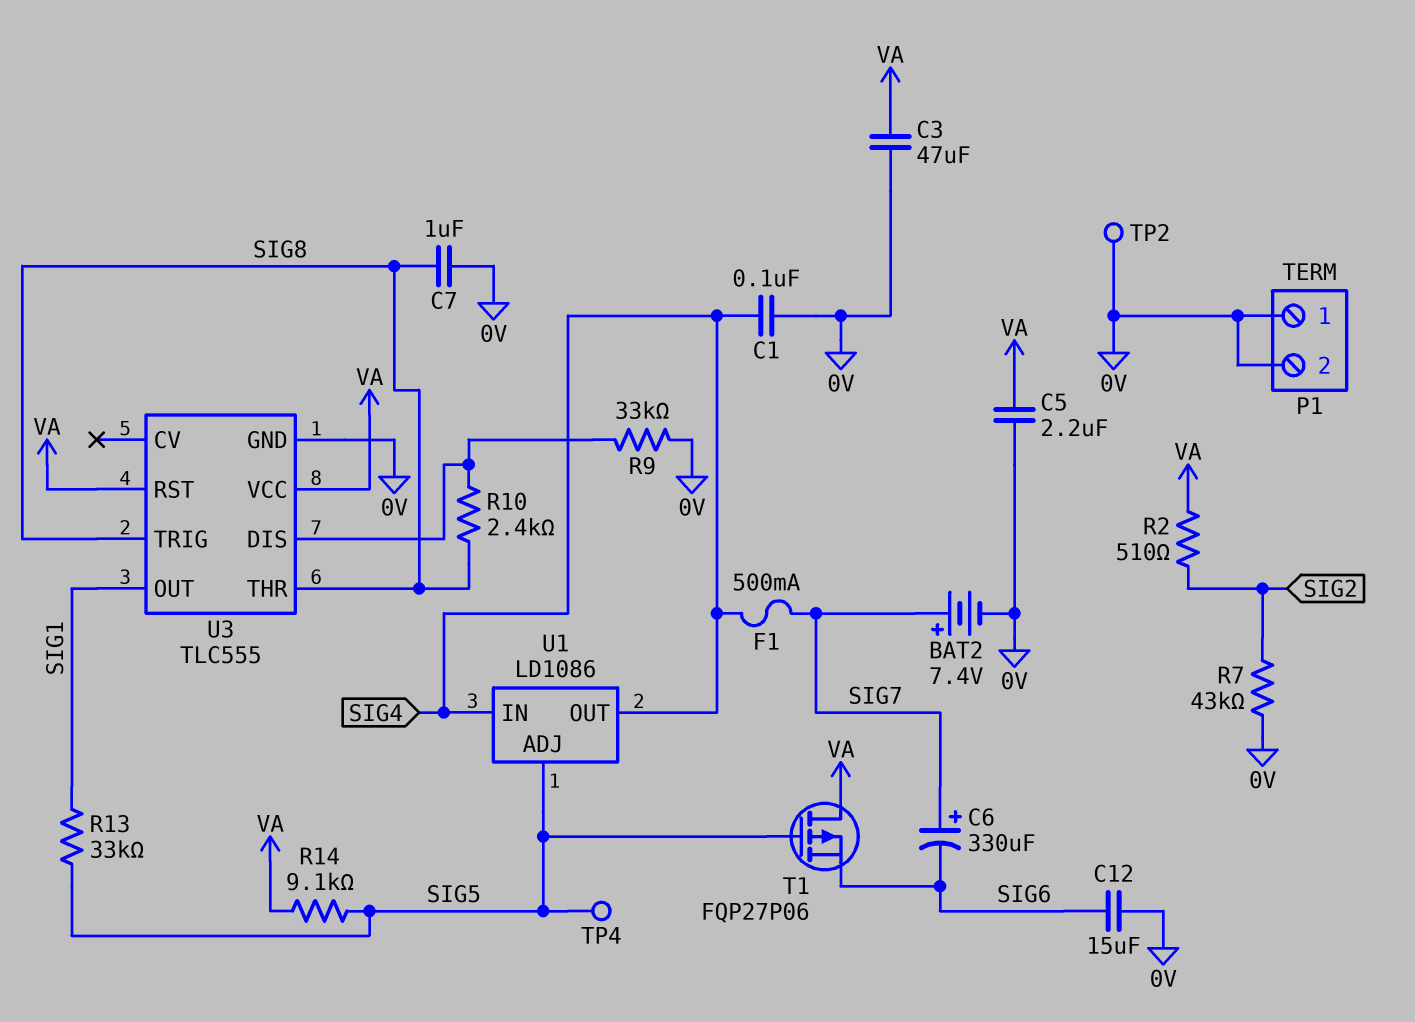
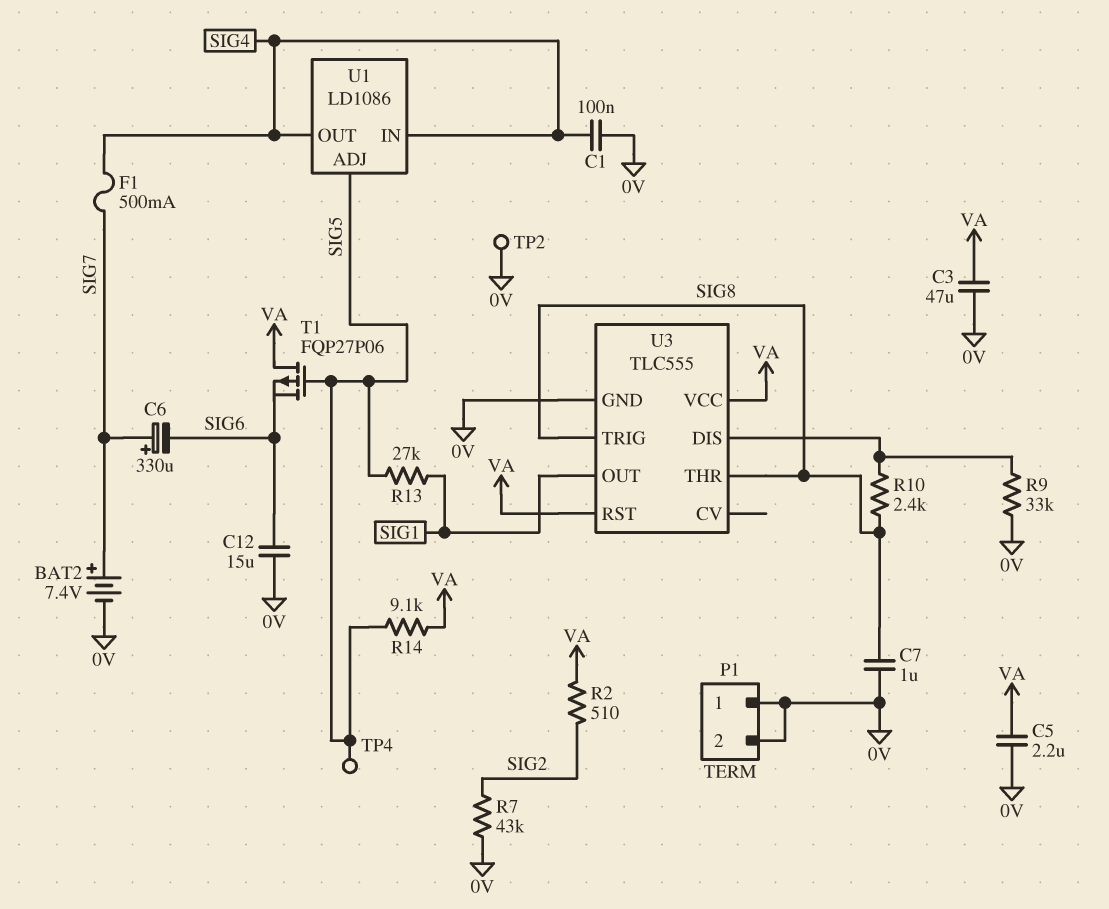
R13: 33k (SIG1, SIG5) -> 27k (SIG1, SIG5)

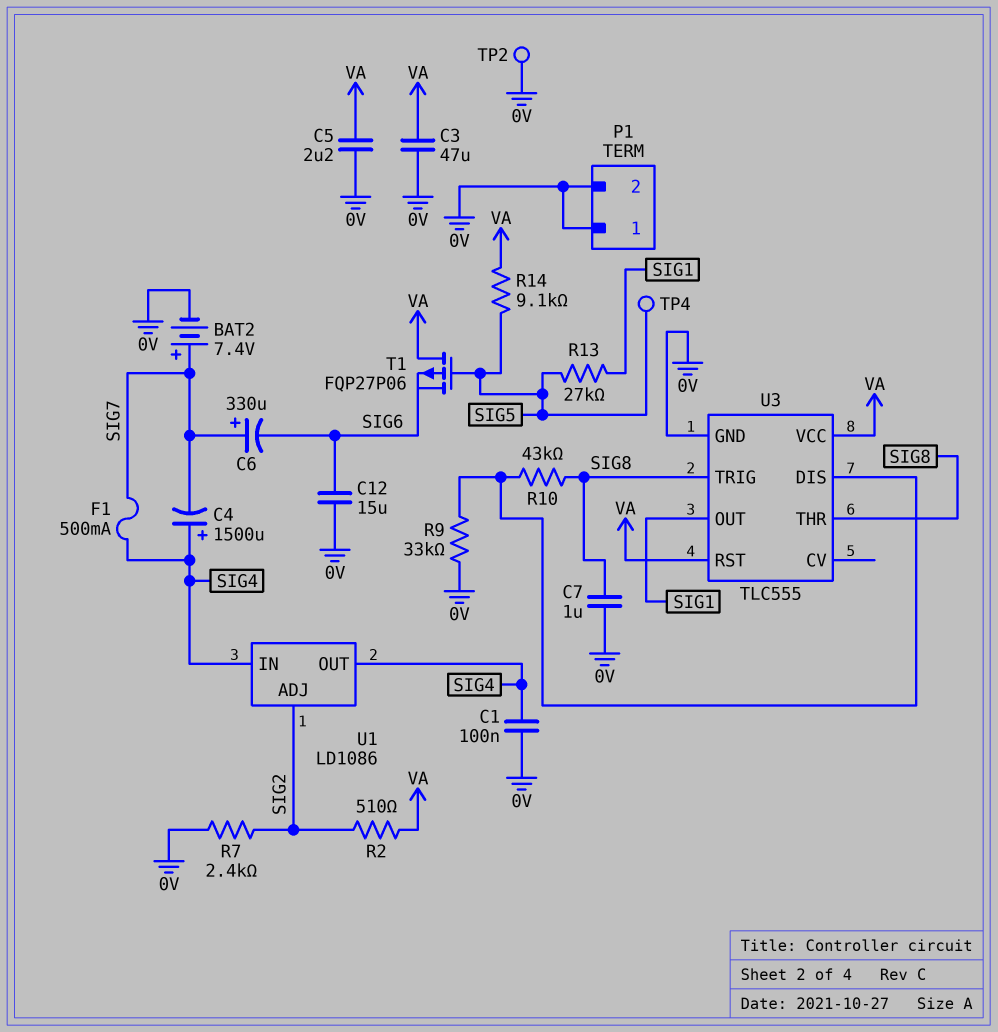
C4: none -> 1500uF (plus SIG4, minus SIG7)
R7: 43k (0V, SIG2) -> 2.4k (0V, SIG2)
R10: 2.4k (SIG8, U3/DIS) -> 43k (SIG8, U3/DIS)
U1 pin ADJ: SIG5 -> SIG2

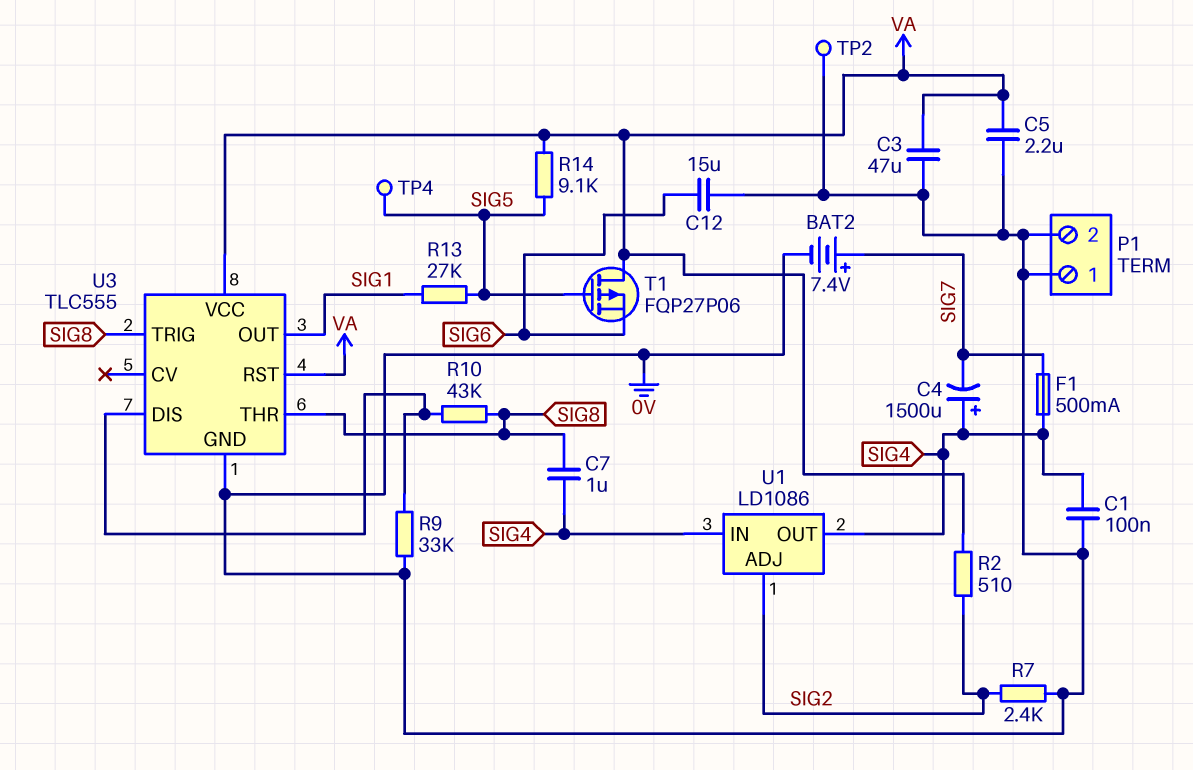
C6: 330uF (plus SIG7, minus SIG6) -> none
C7: 1uF (0V, SIG8) -> 1uF (SIG4, SIG8)

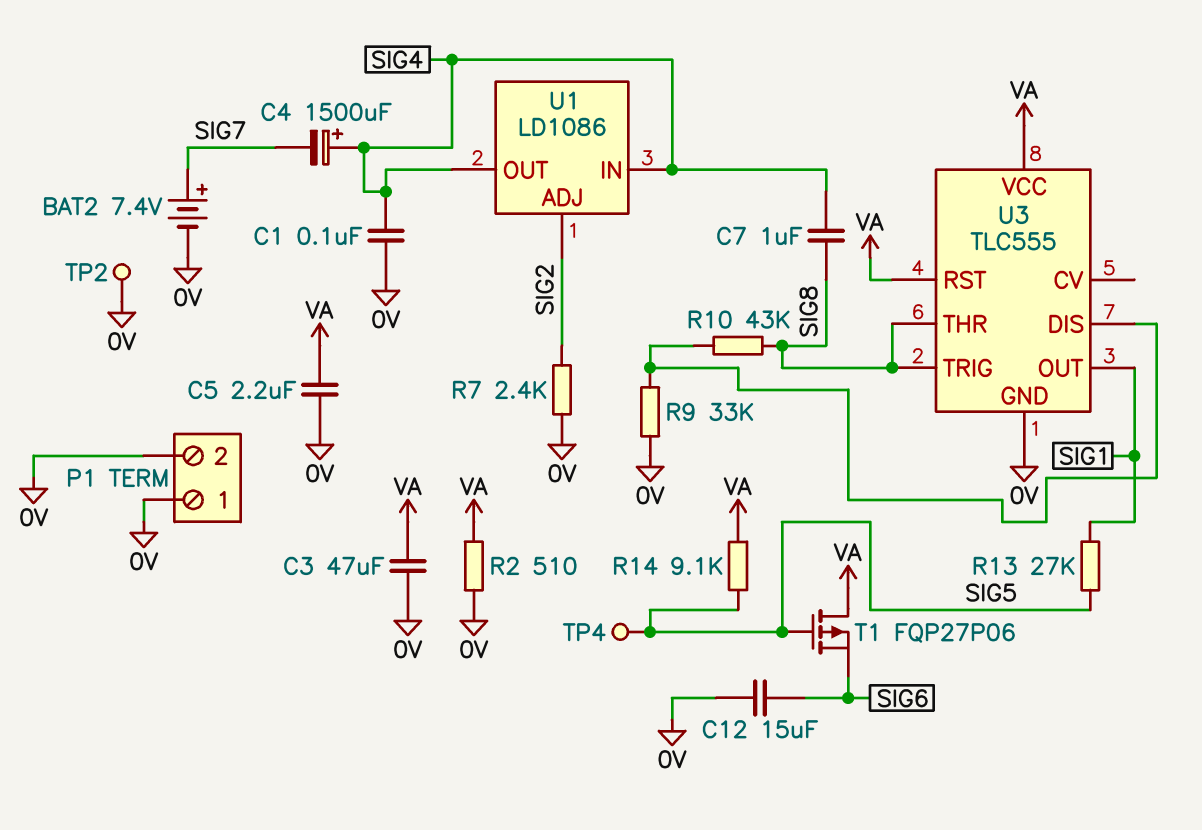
F1: 500mA (SIG4, SIG7) -> none
R2: 510 (SIG2, VA) -> 510 (0V, VA)

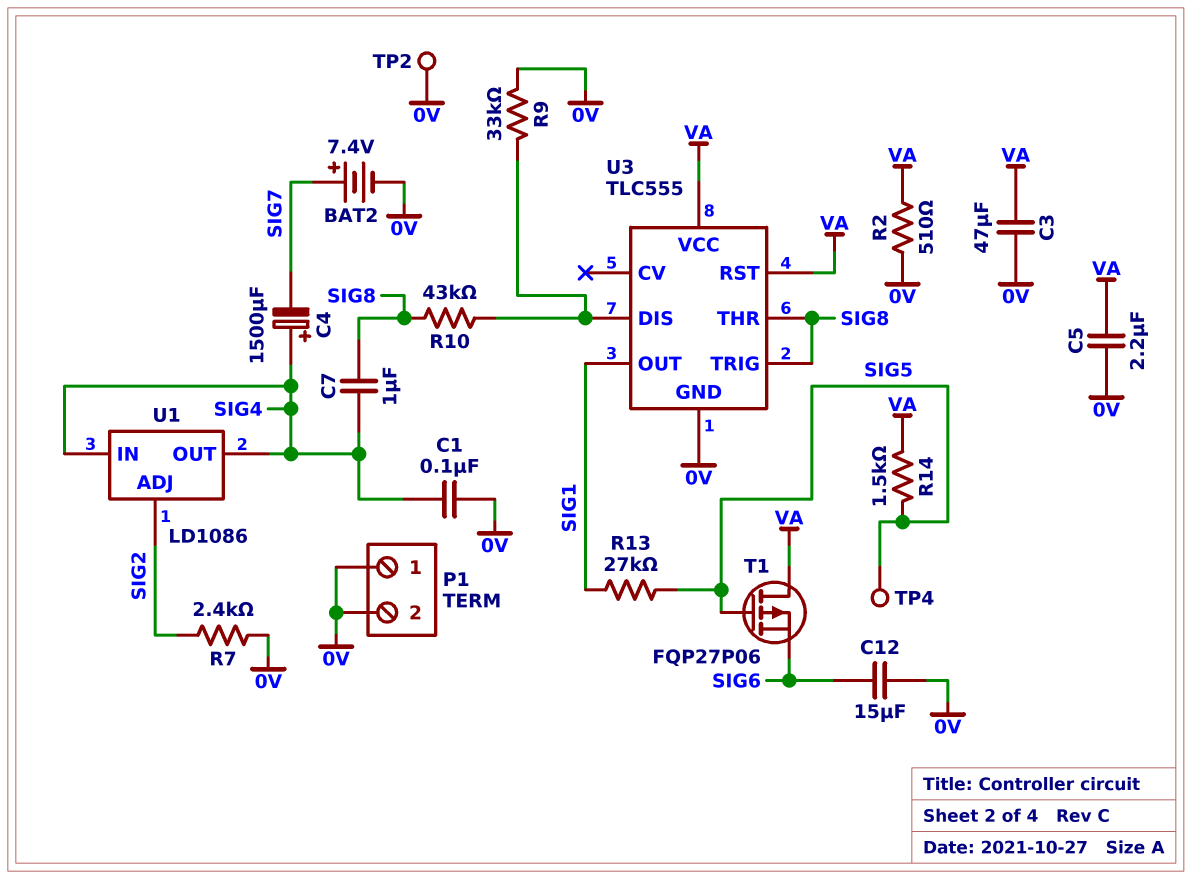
R14: 9.1k (SIG5, VA) -> 1.5k (SIG5, VA)

